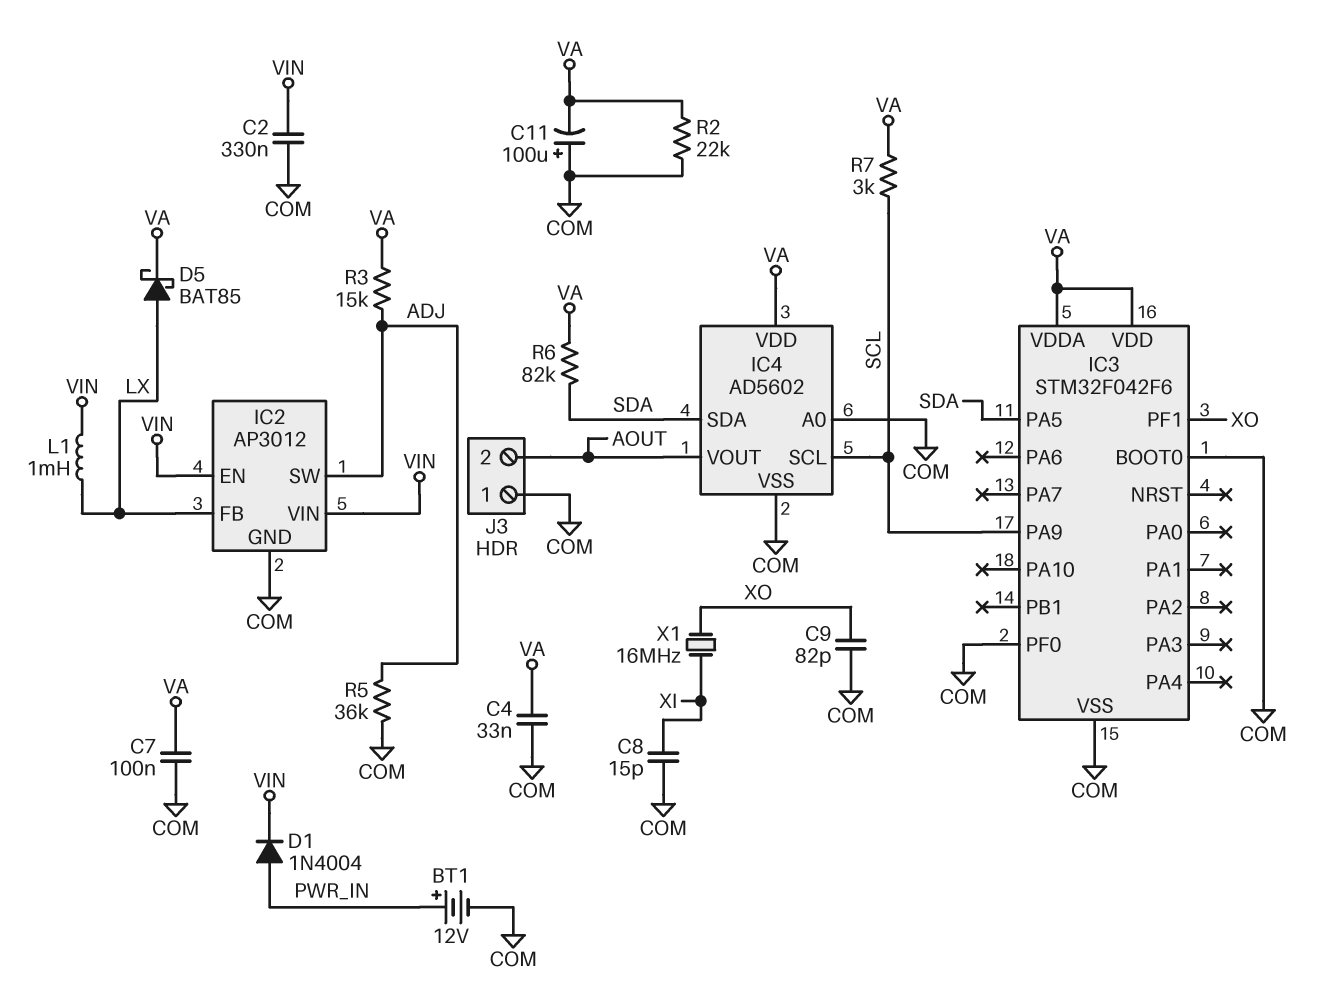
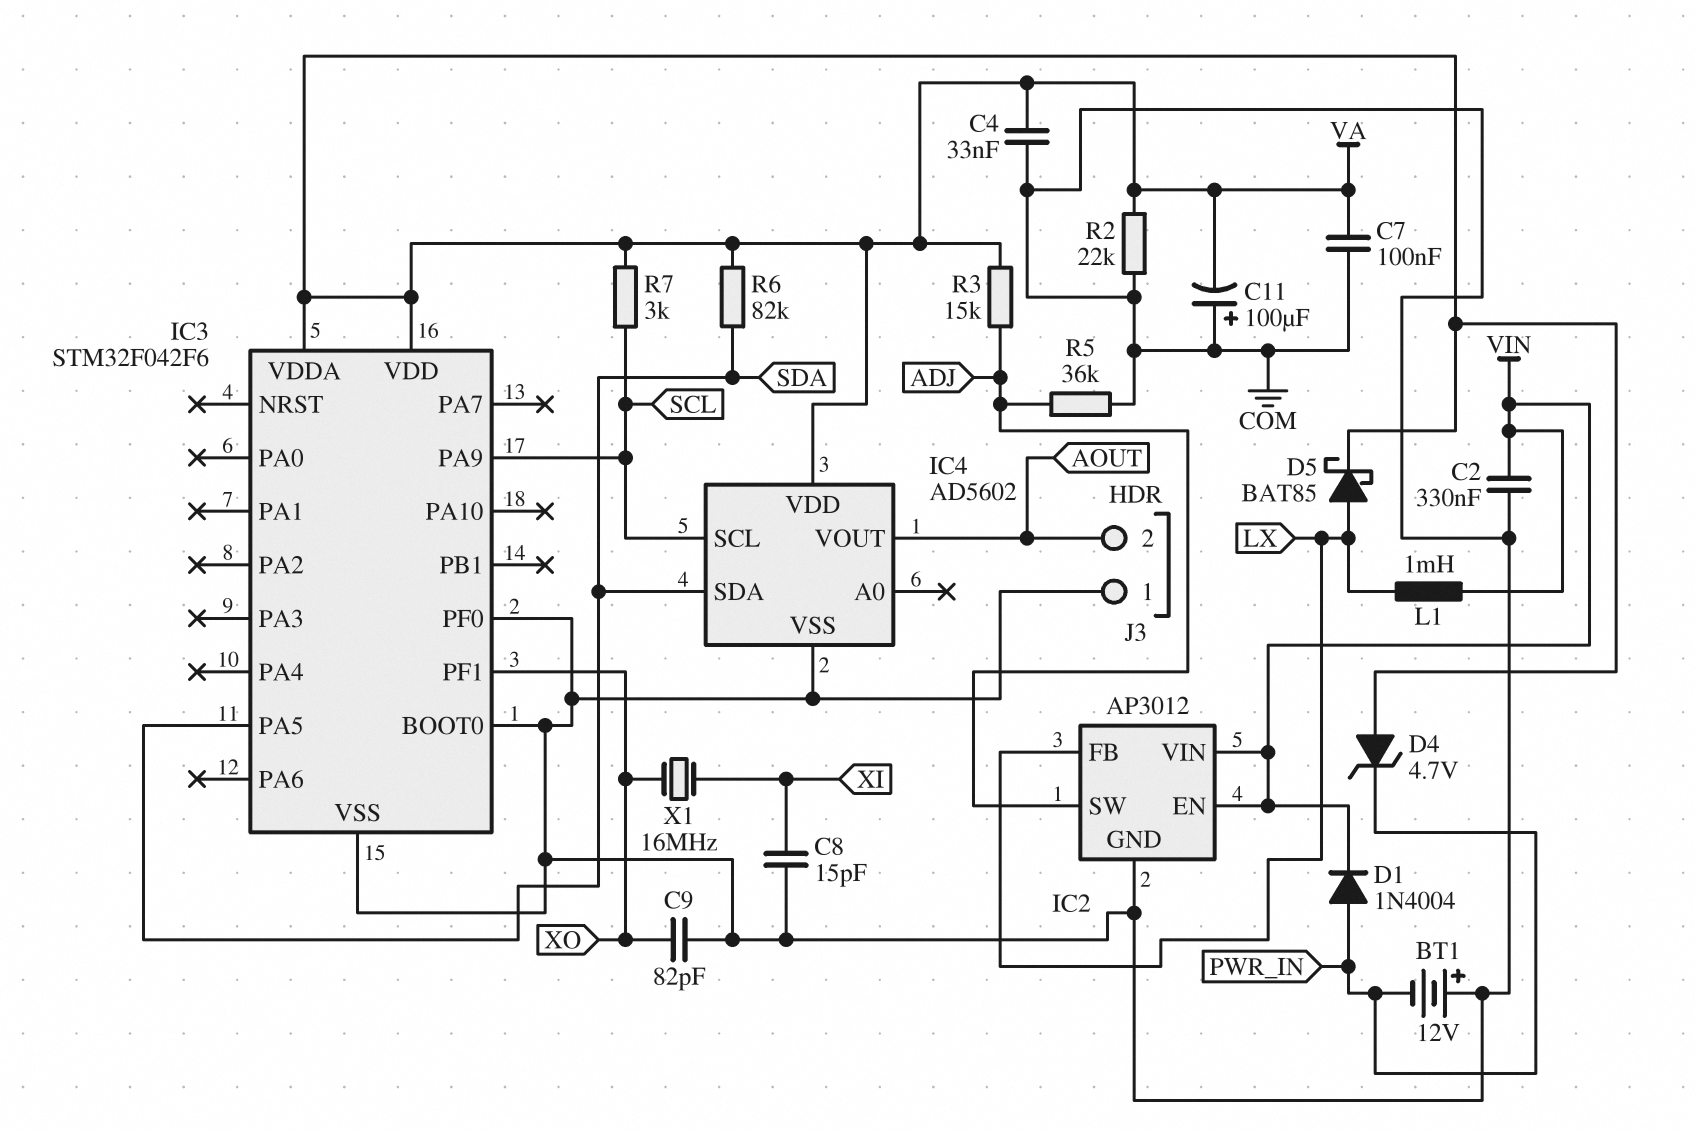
BT1: 12V (plus PWR_IN, minus COM) -> 12V (plus COM, minus PWR_IN)
D4: none -> zener 4.7V (A VA, K PWR_IN)
IC4 pin A0: COM -> none

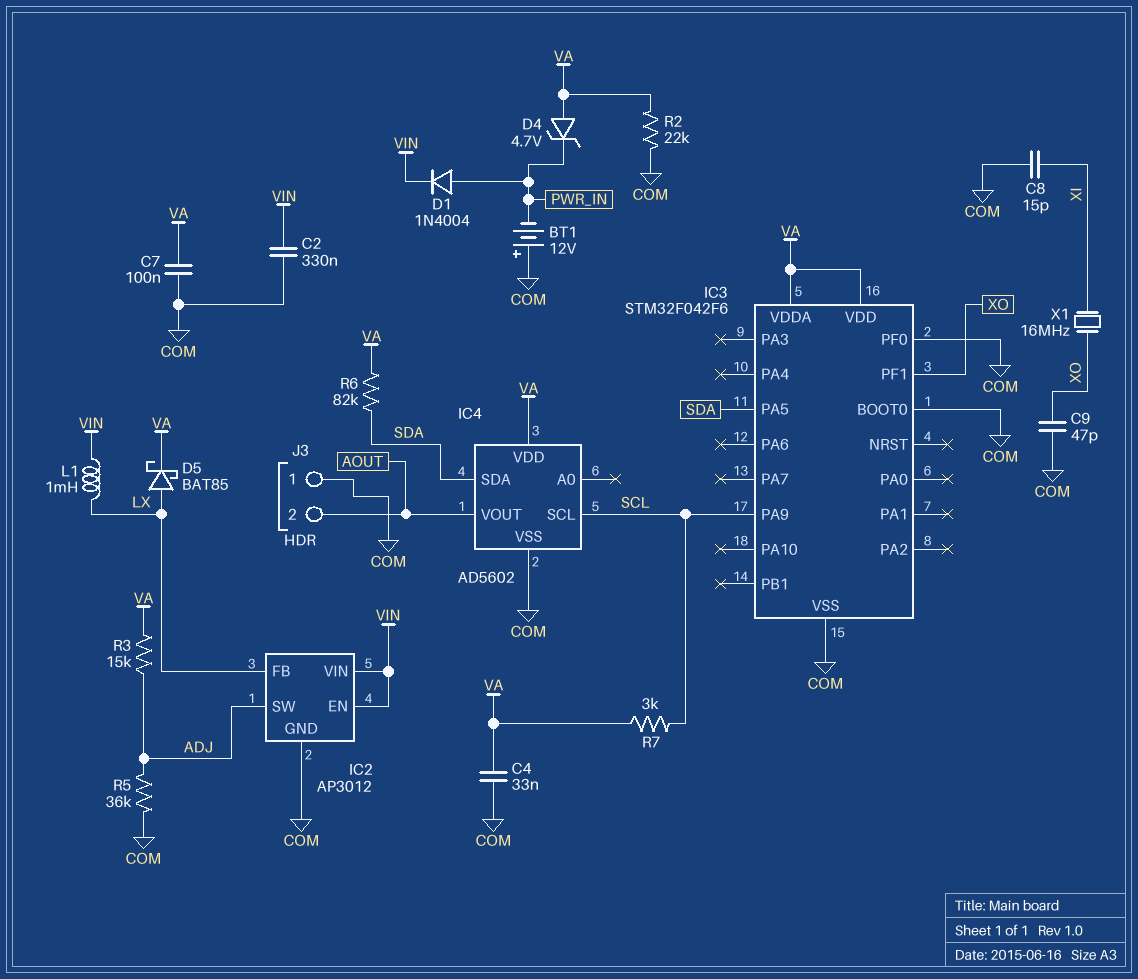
C9: 82pF (COM, XO) -> 47pF (COM, XO)
C11: 100uF (plus COM, minus VA) -> none

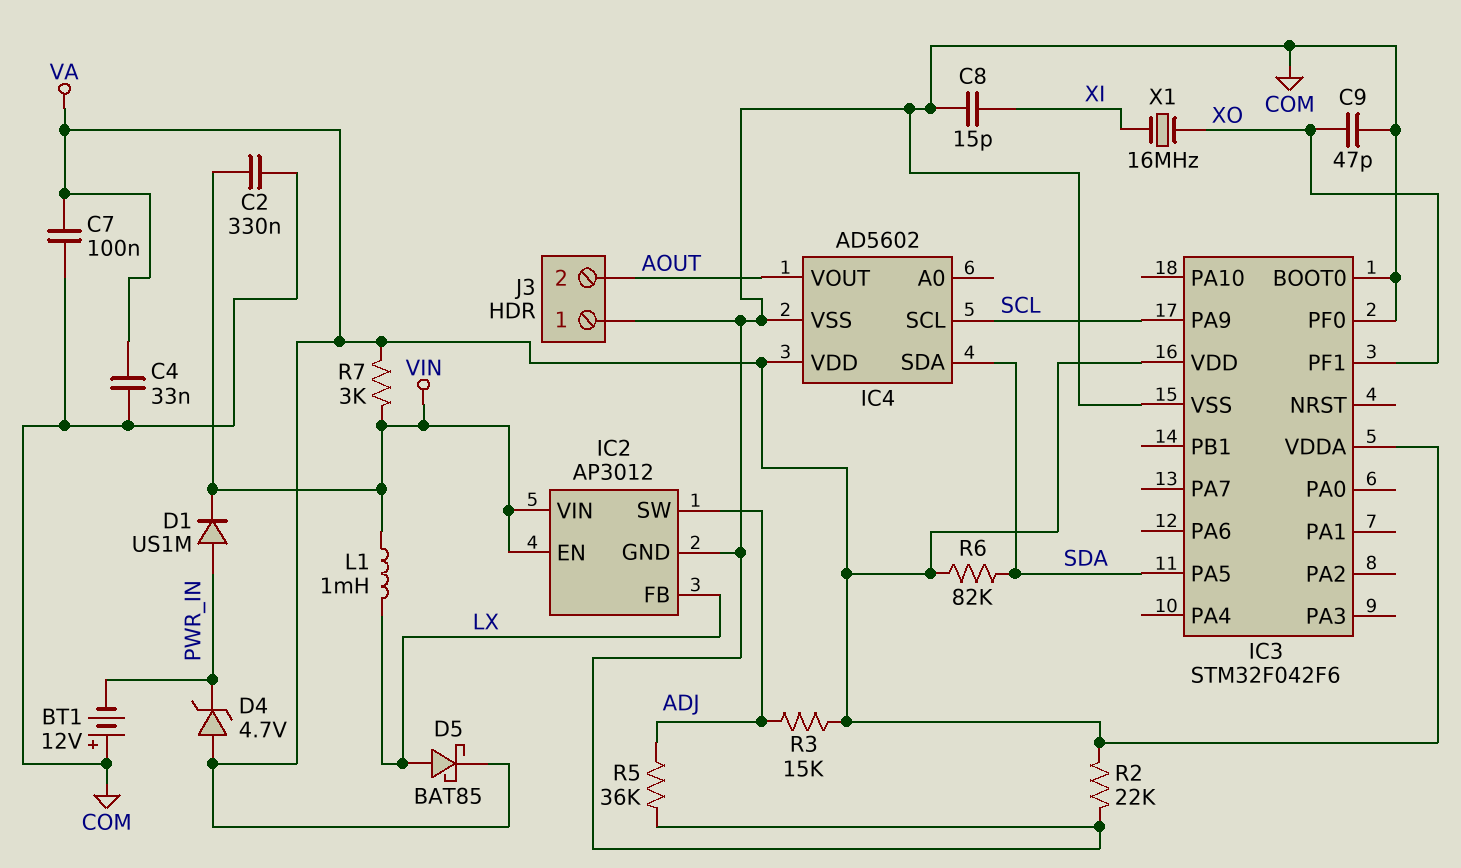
D1: diode 1N4004 (A PWR_IN, K VIN) -> diode US1M (A PWR_IN, K VIN)
R7: 3k (SCL, VA) -> 3k (VA, VIN)

